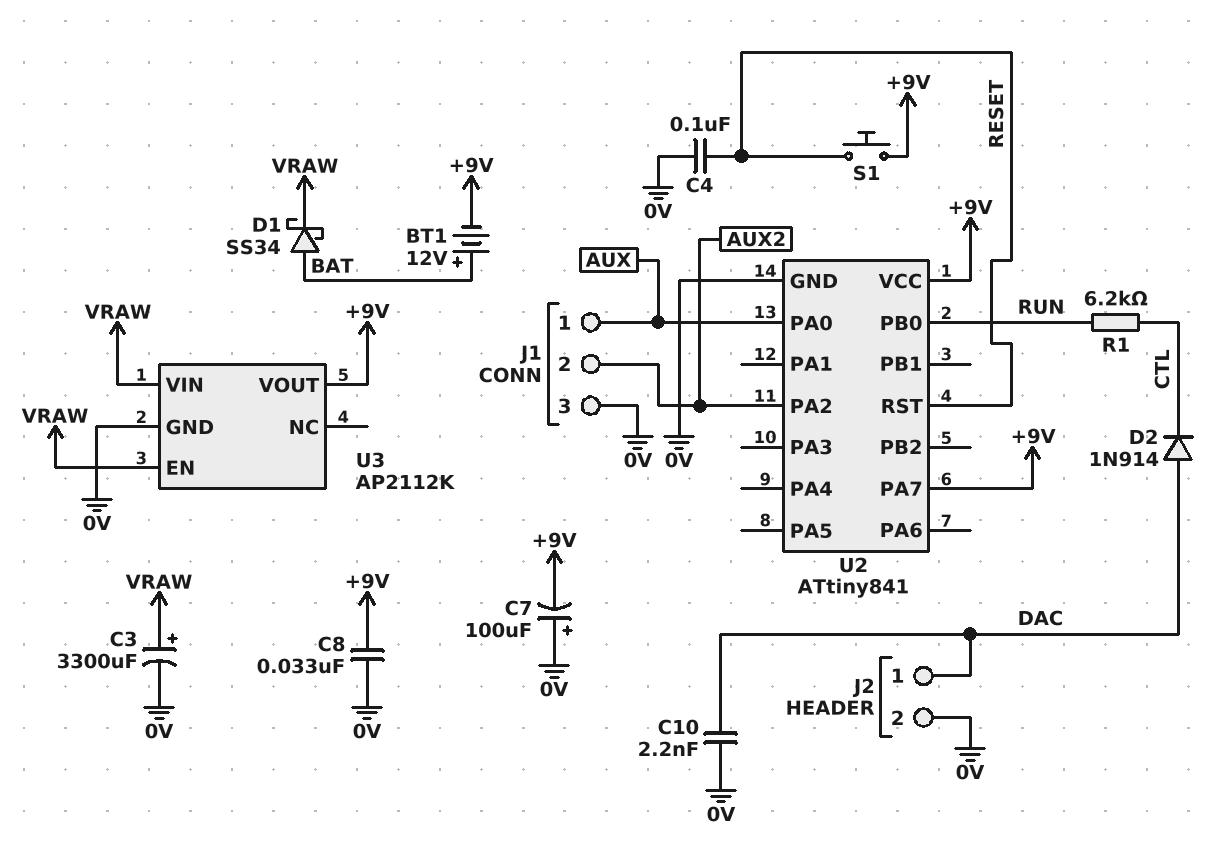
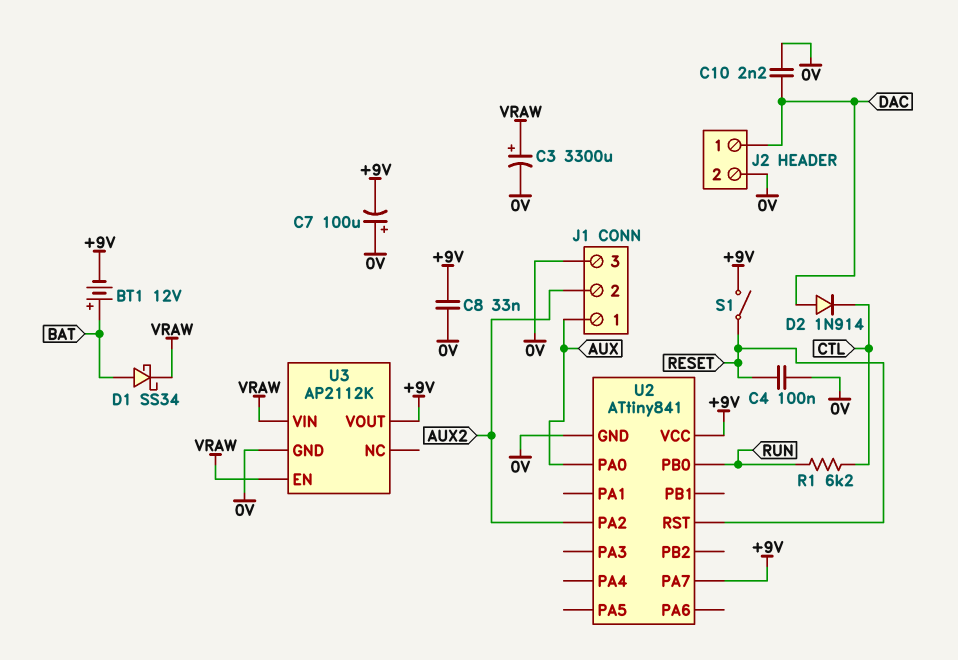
S1: button (+9V, RESET) -> switch (+9V, RESET)

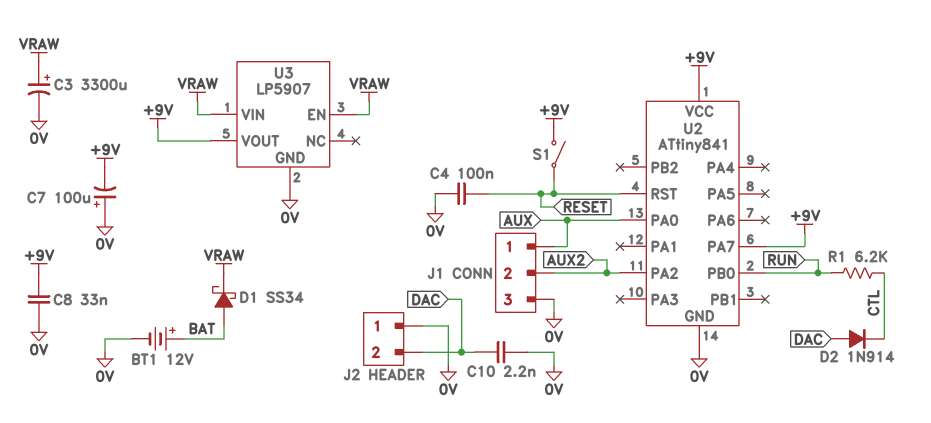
BT1: 12V (plus BAT, minus +9V) -> 12V (plus BAT, minus 0V)
J2 pin 1: DAC -> 0V
J2 pin 2: 0V -> DAC
U3: AP2112K -> LP5907

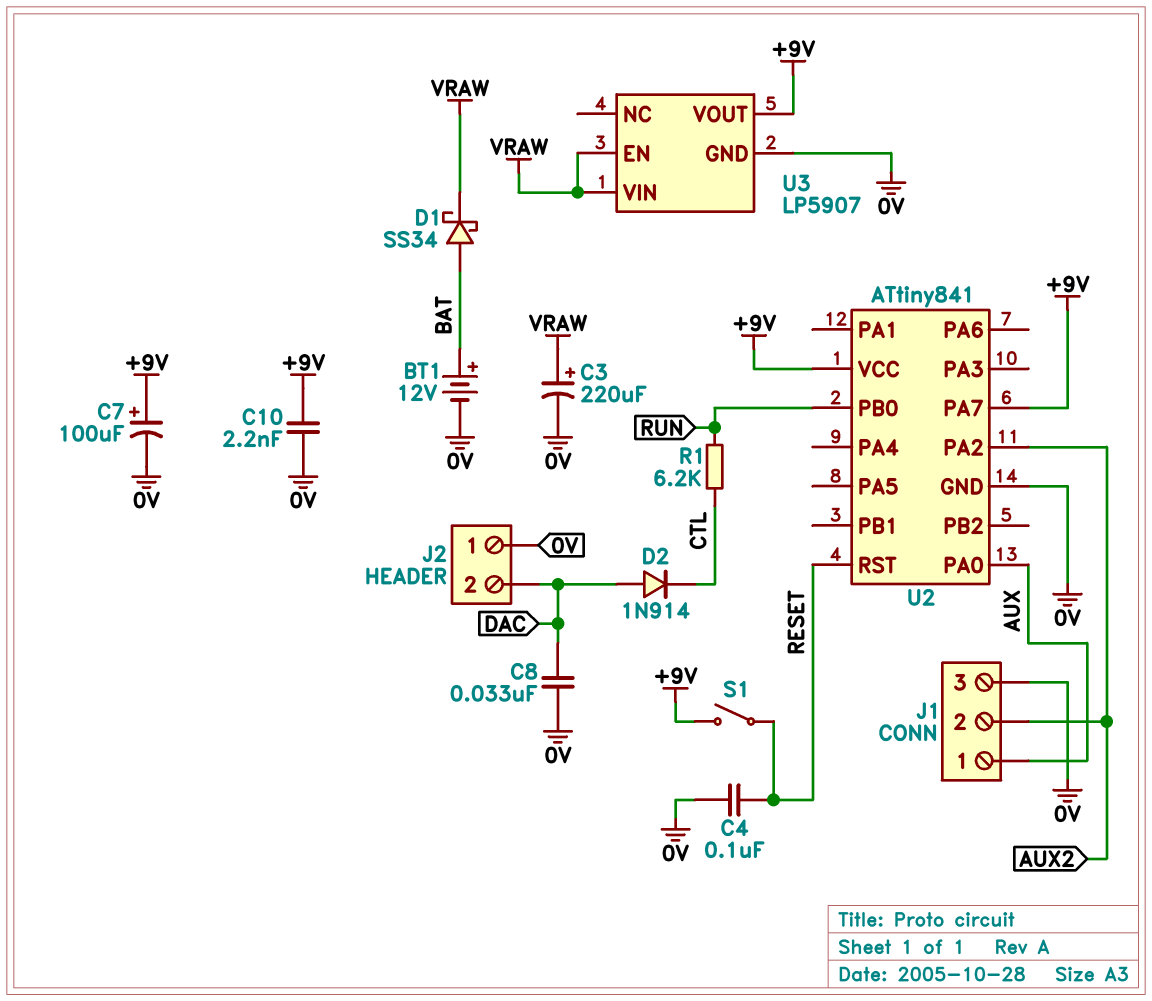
C3: 3300uF (plus VRAW, minus 0V) -> 220uF (plus VRAW, minus 0V)
C7: 100uF (plus 0V, minus +9V) -> 100uF (plus +9V, minus 0V)
C8: 33nF (+9V, 0V) -> 33nF (0V, DAC)
C10: 2.2nF (0V, DAC) -> 2.2nF (+9V, 0V)

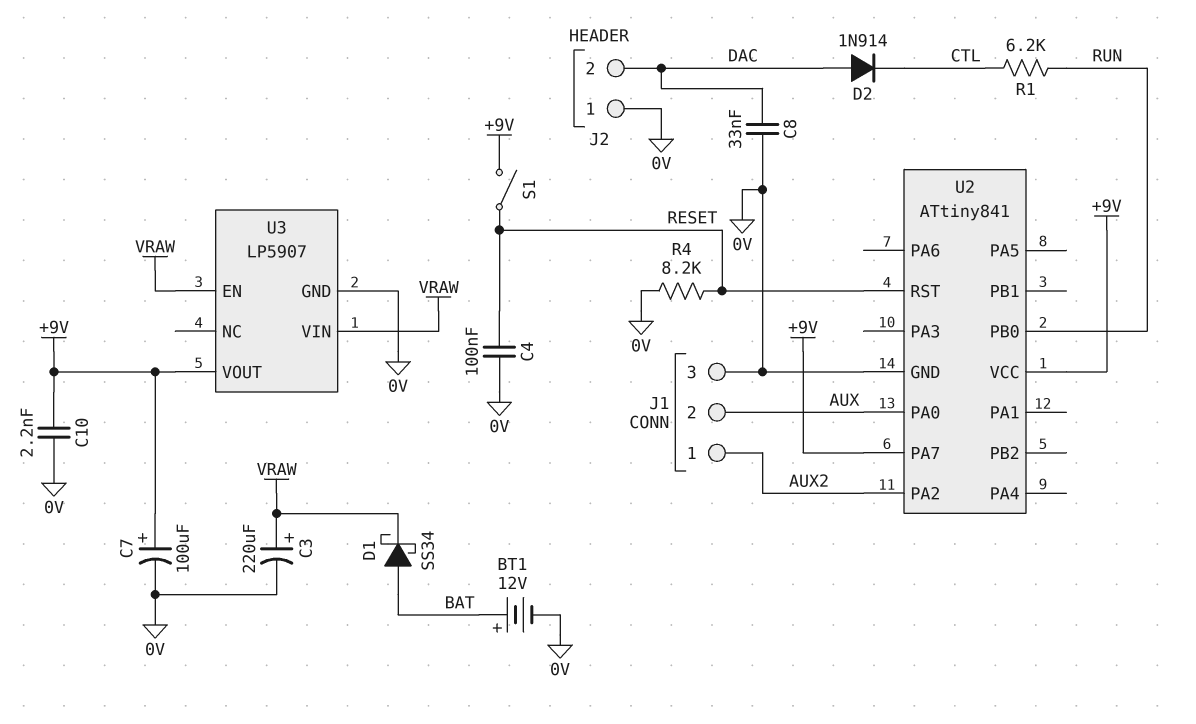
J1 pin 1: AUX -> AUX2
J1 pin 2: AUX2 -> AUX
R4: none -> 8.2k (0V, RESET)

